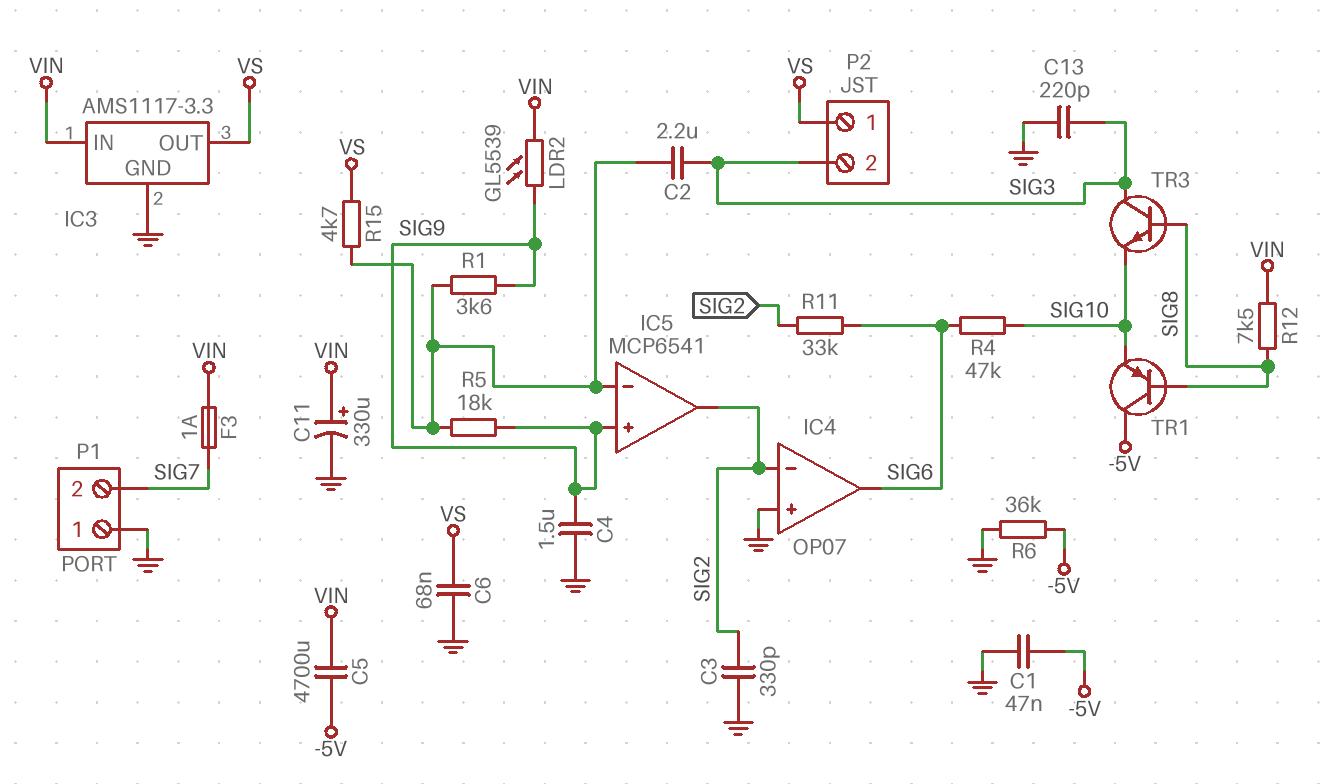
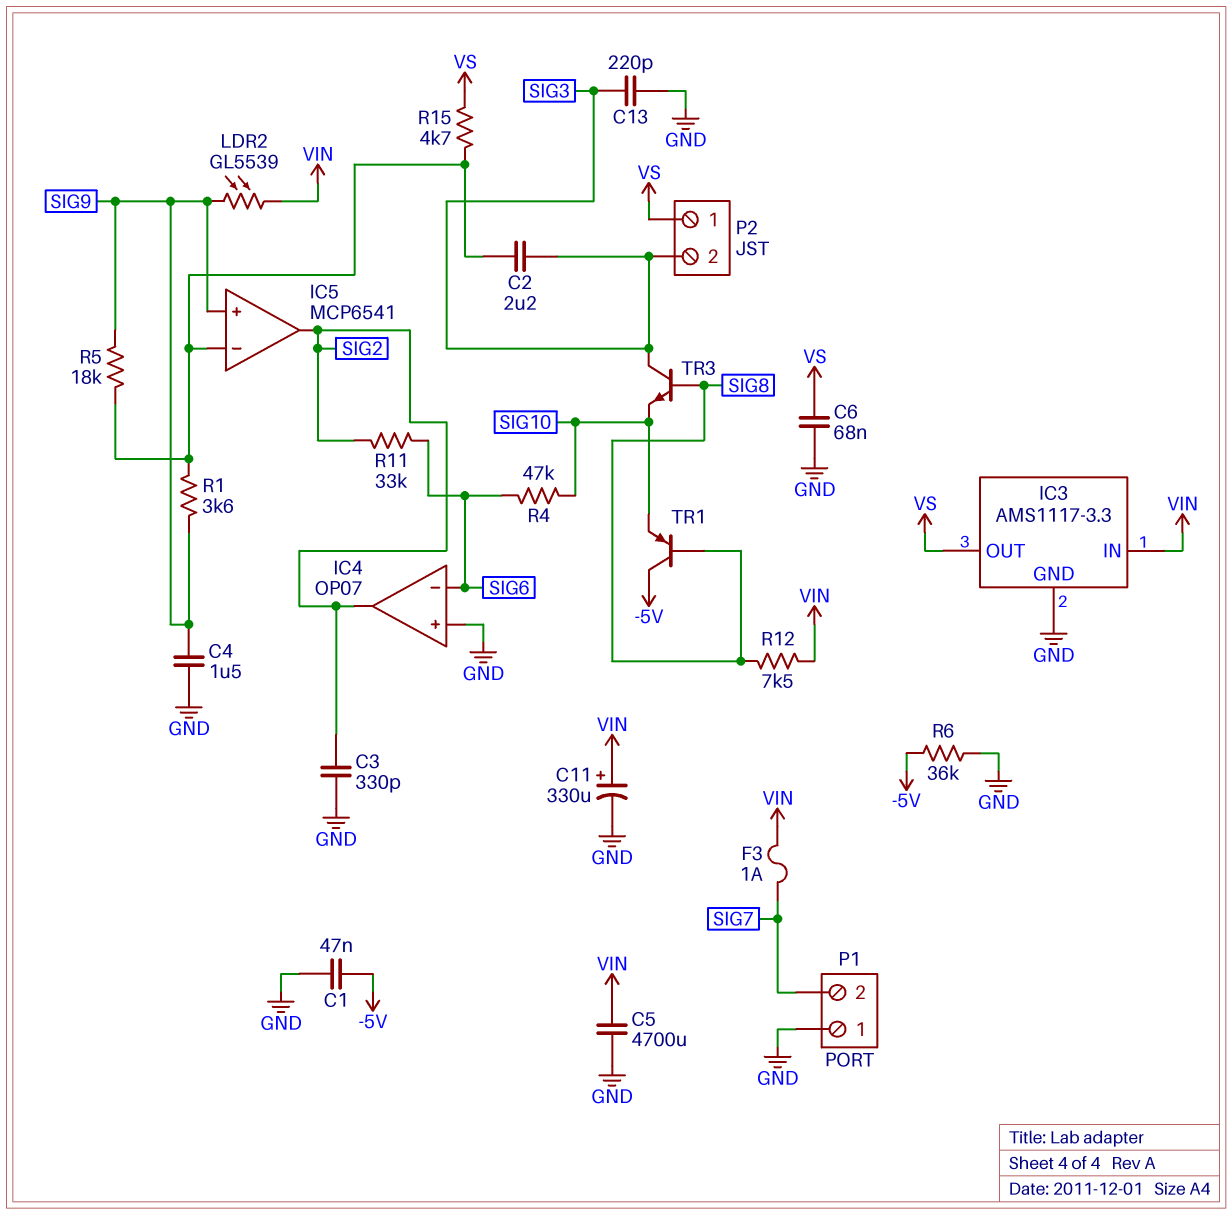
C5: 4700uF (-5V, VIN) -> 4700uF (GND, VIN)
IC4 pin in-: SIG2 -> SIG6
IC4 pin out: SIG6 -> SIG2

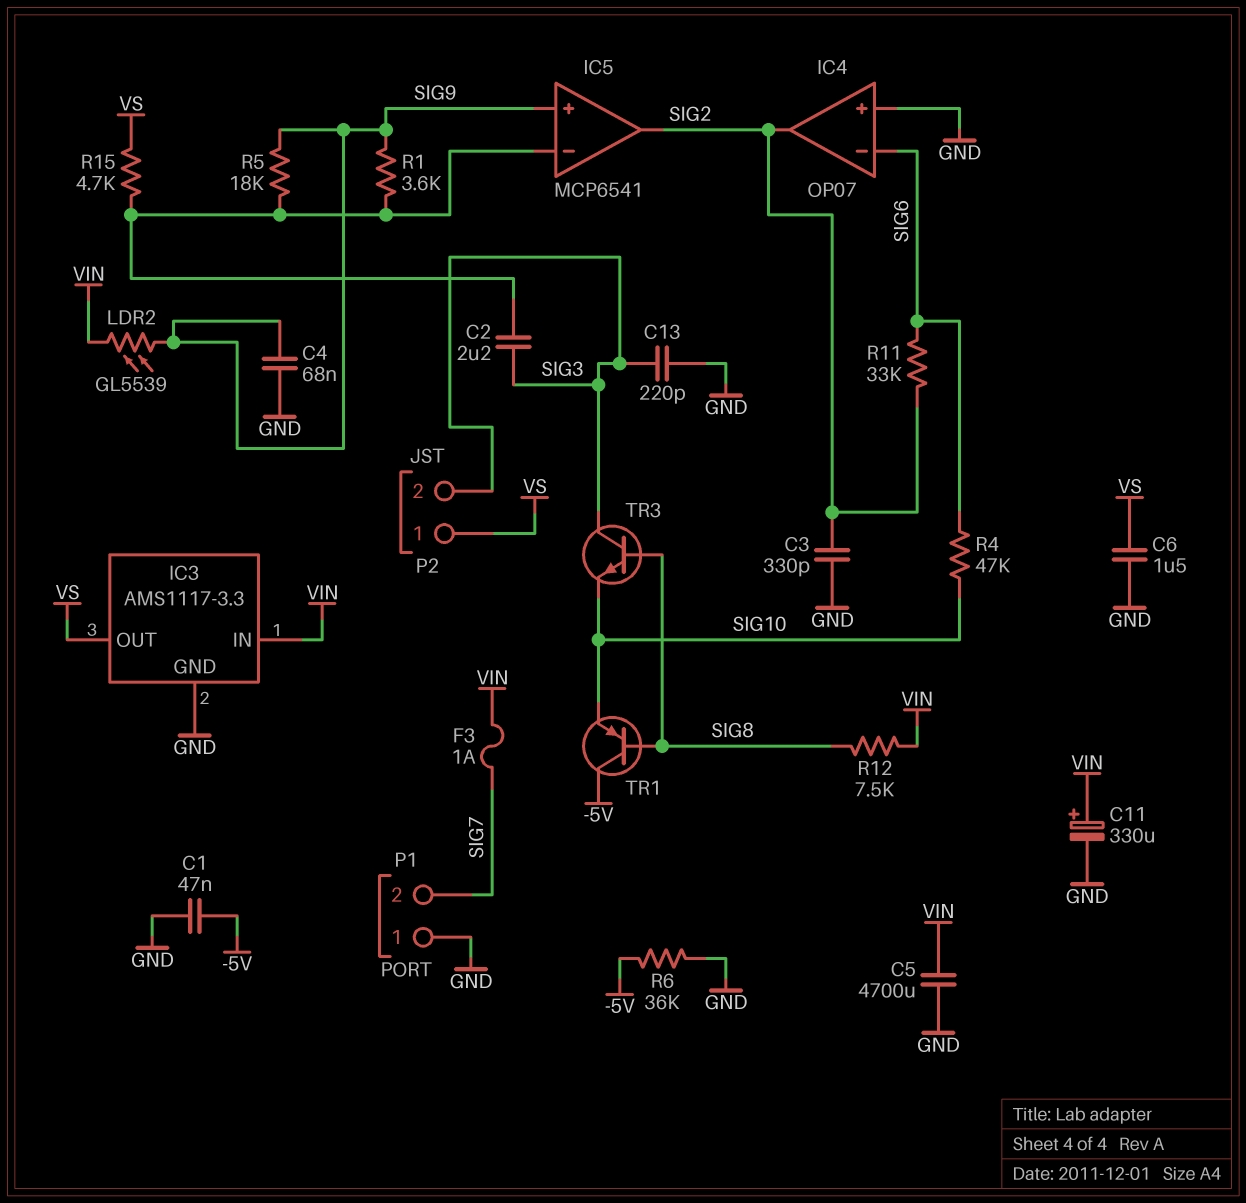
C4: 1.5uF (GND, SIG9) -> 68nF (GND, SIG9)
C6: 68nF (GND, VS) -> 1.5uF (GND, VS)

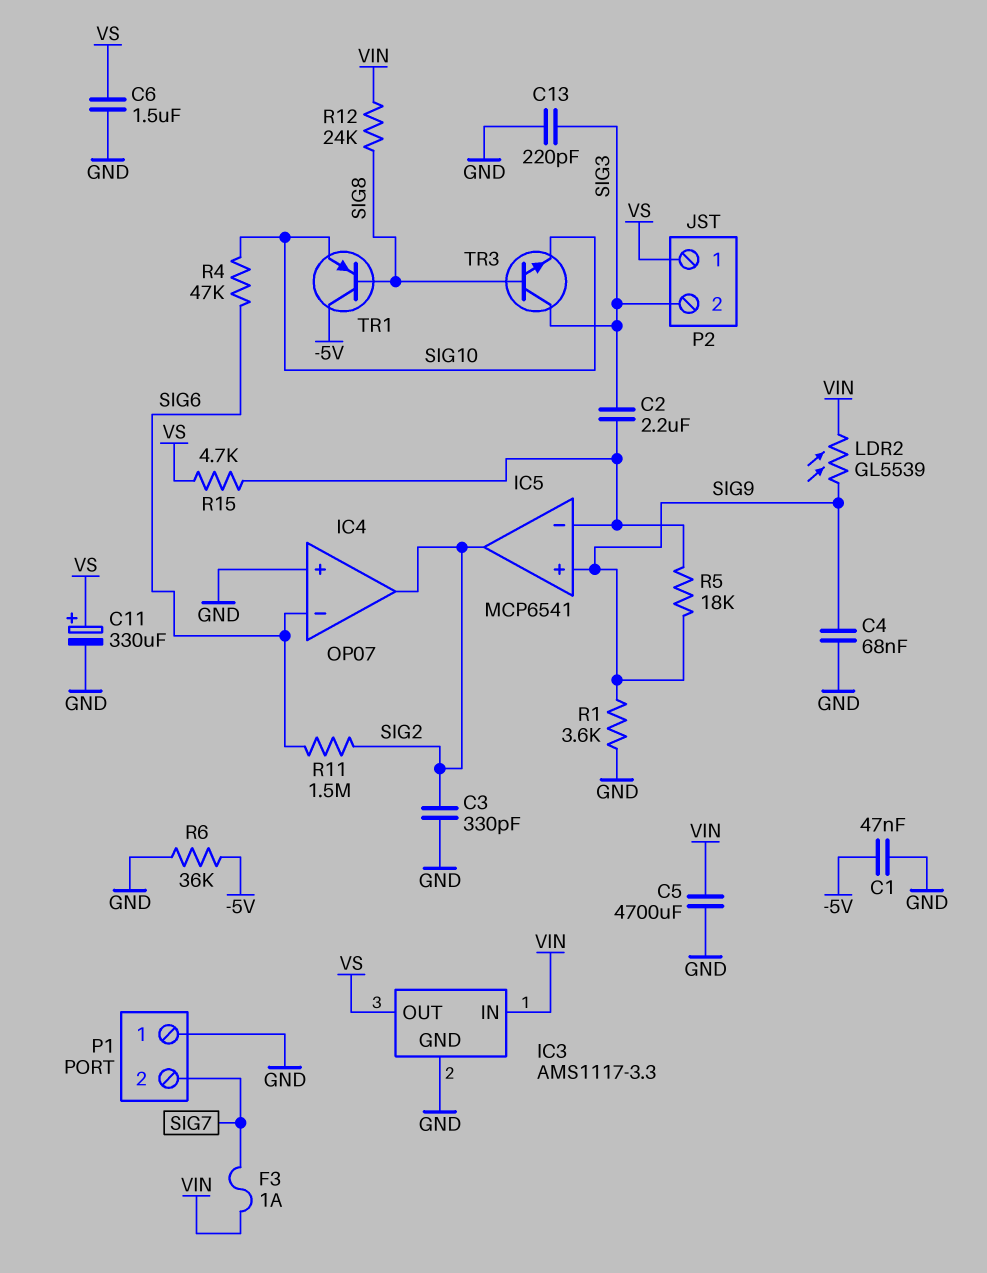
C11: 330uF (plus VIN, minus GND) -> 330uF (plus VS, minus GND)
R1: 3.6k (IC5/in-, SIG9) -> 3.6k (GND, SIG9)
R11: 33k (SIG2, SIG6) -> 1.5M (SIG2, SIG6)
R12: 7.5k (SIG8, VIN) -> 24k (SIG8, VIN)

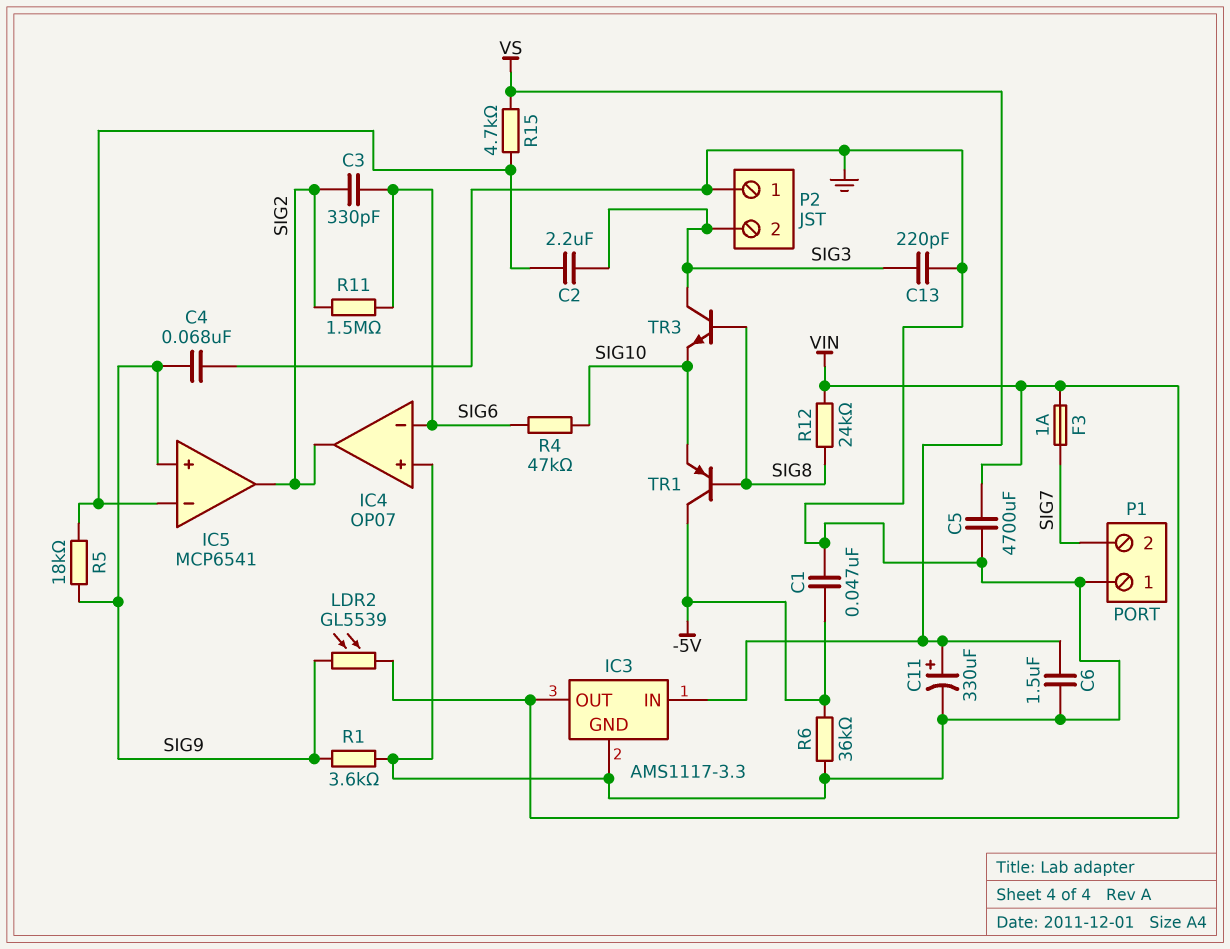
C3: 330pF (GND, SIG2) -> 330pF (SIG2, SIG6)
IC3 pin IN: VIN -> VS
IC3 pin OUT: VS -> VIN
P2 pin 1: VS -> GND

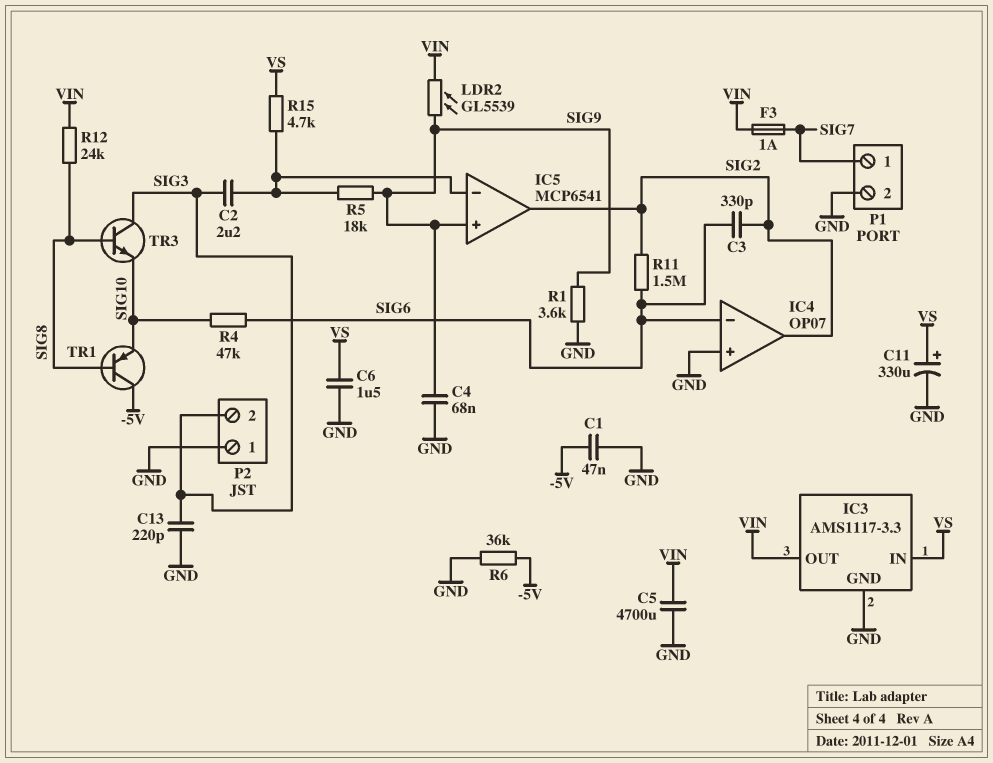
P1 pin 1: GND -> SIG7
P1 pin 2: SIG7 -> GND

